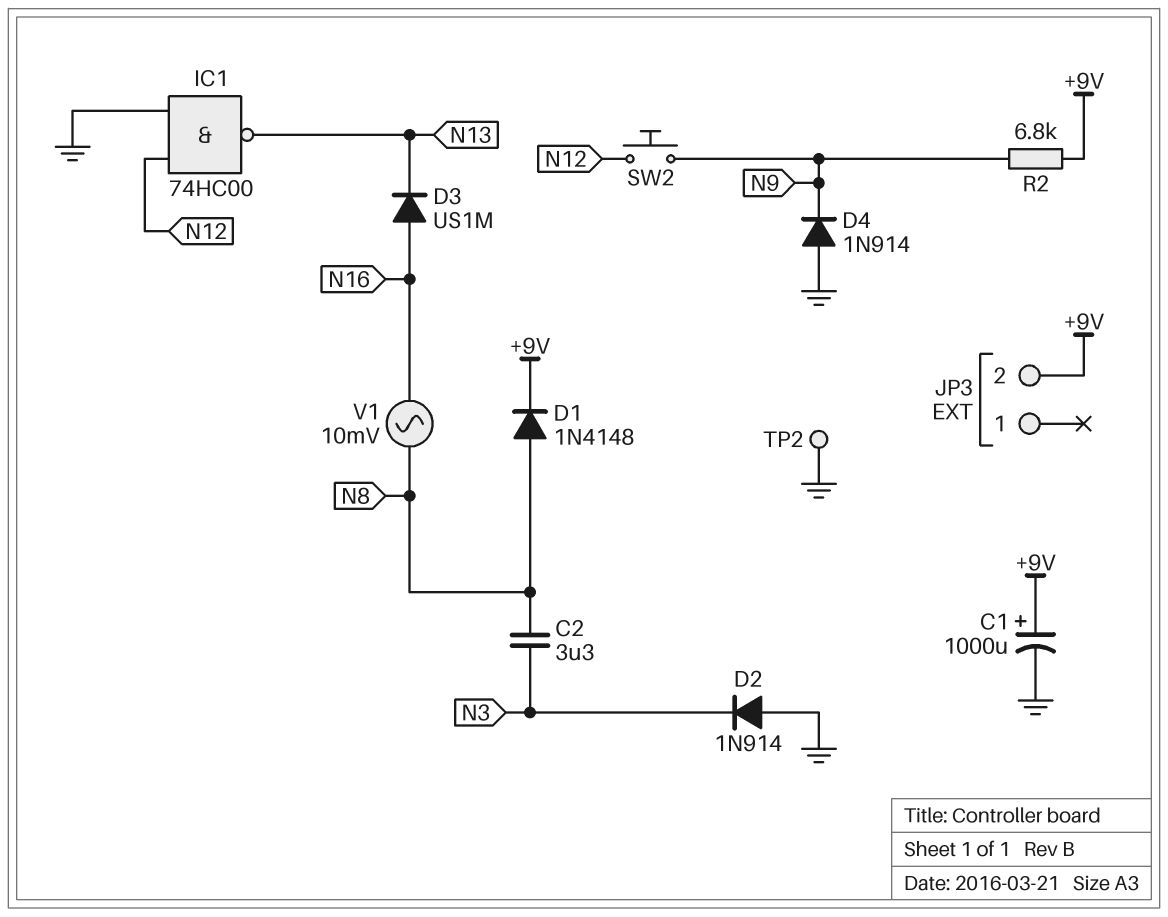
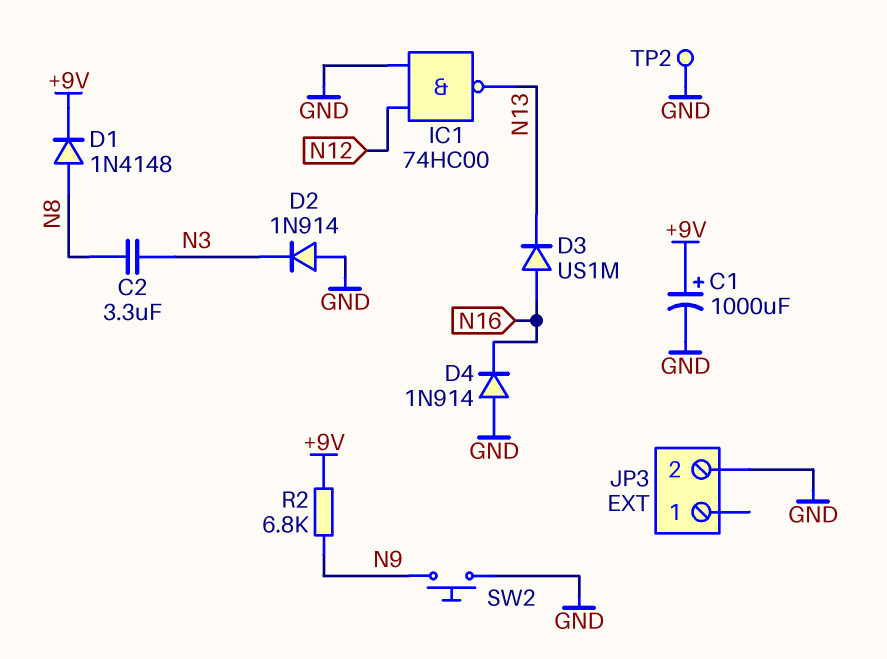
D4: diode 1N914 (A GND, K N9) -> diode 1N914 (A GND, K N16)
JP3 pin 2: +9V -> GND
SW2: button (N9, N12) -> button (GND, N9)
V1: AC 10mV (N8, N16) -> none

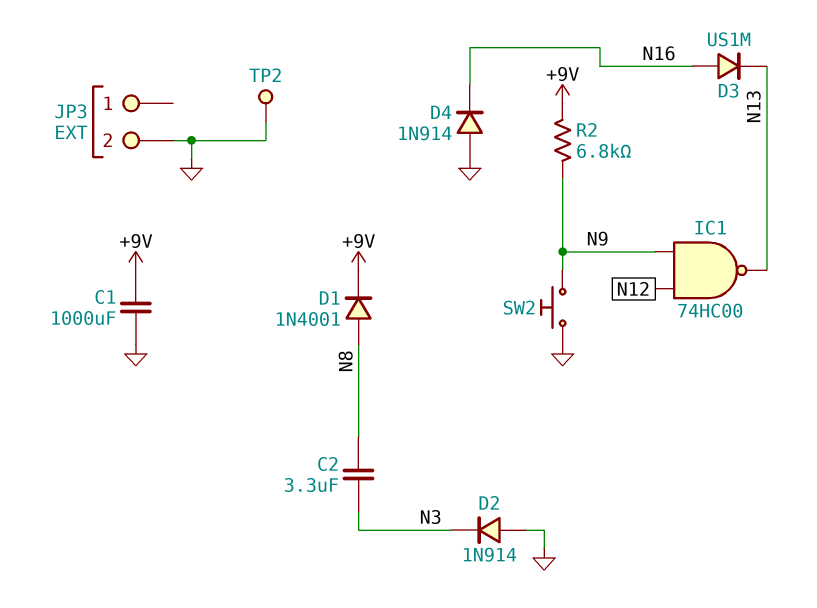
C1: 1000uF (plus +9V, minus GND) -> 1000uF (+9V, GND)
D1: diode 1N4148 (A N8, K +9V) -> diode 1N4001 (A N8, K +9V)
IC1: NAND 74HC00 (in GND, in N12, out N13) -> NAND 74HC00 (in N9, in N12, out N13)

